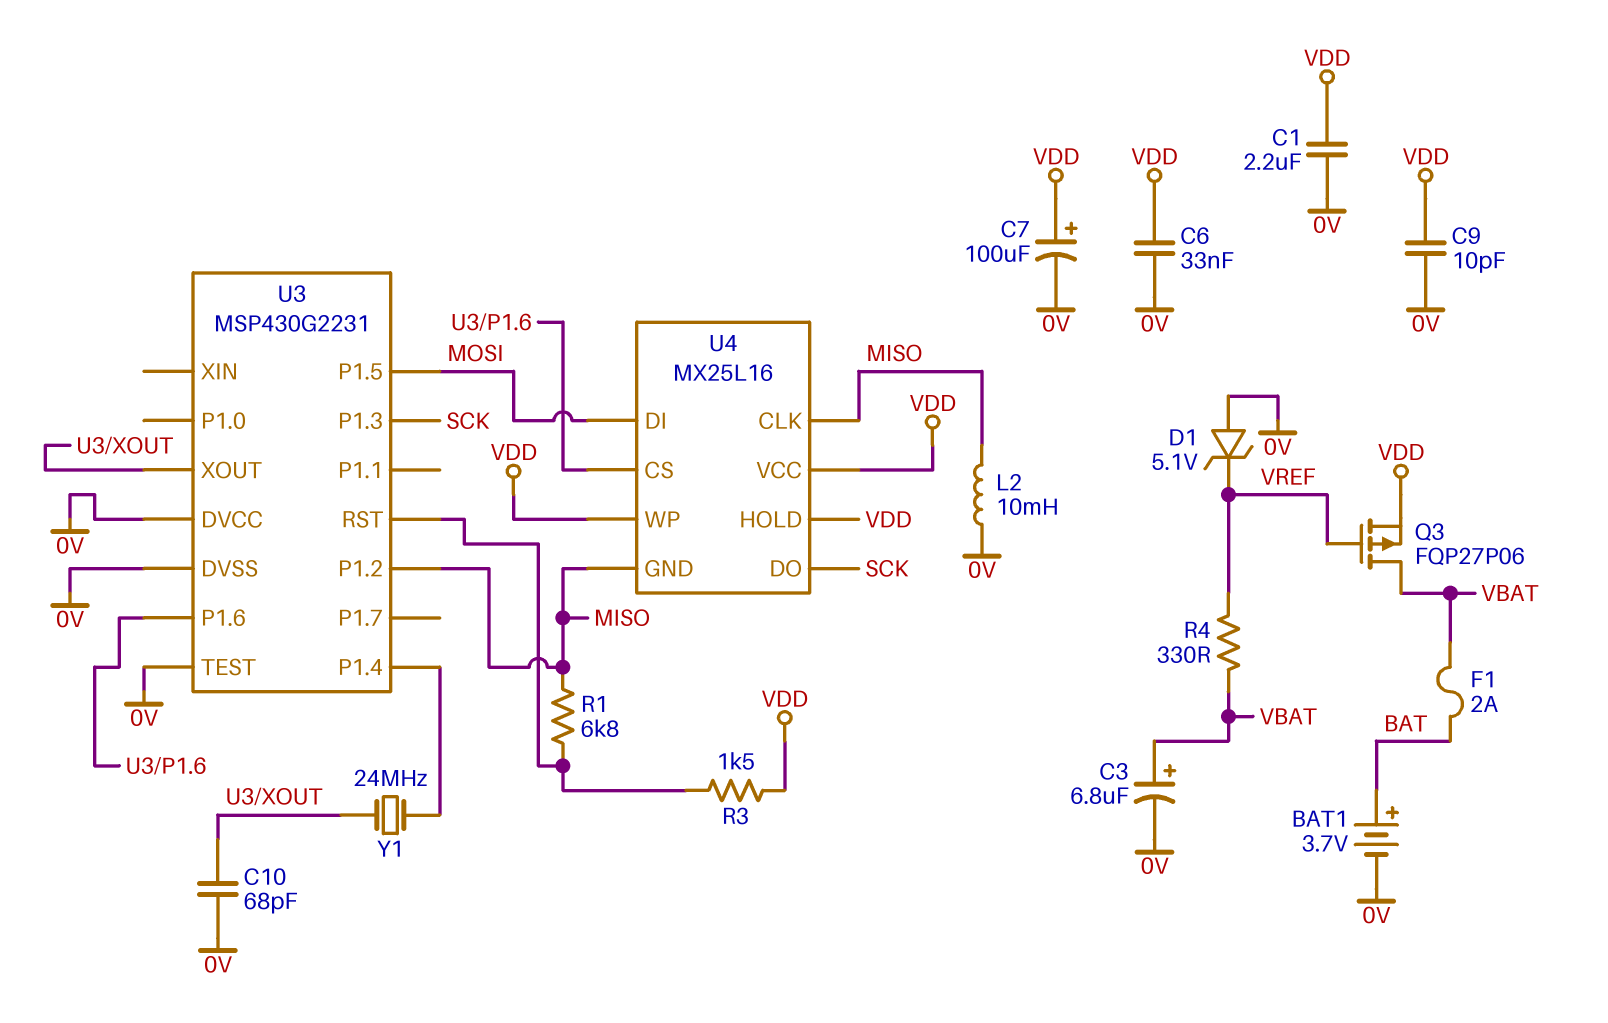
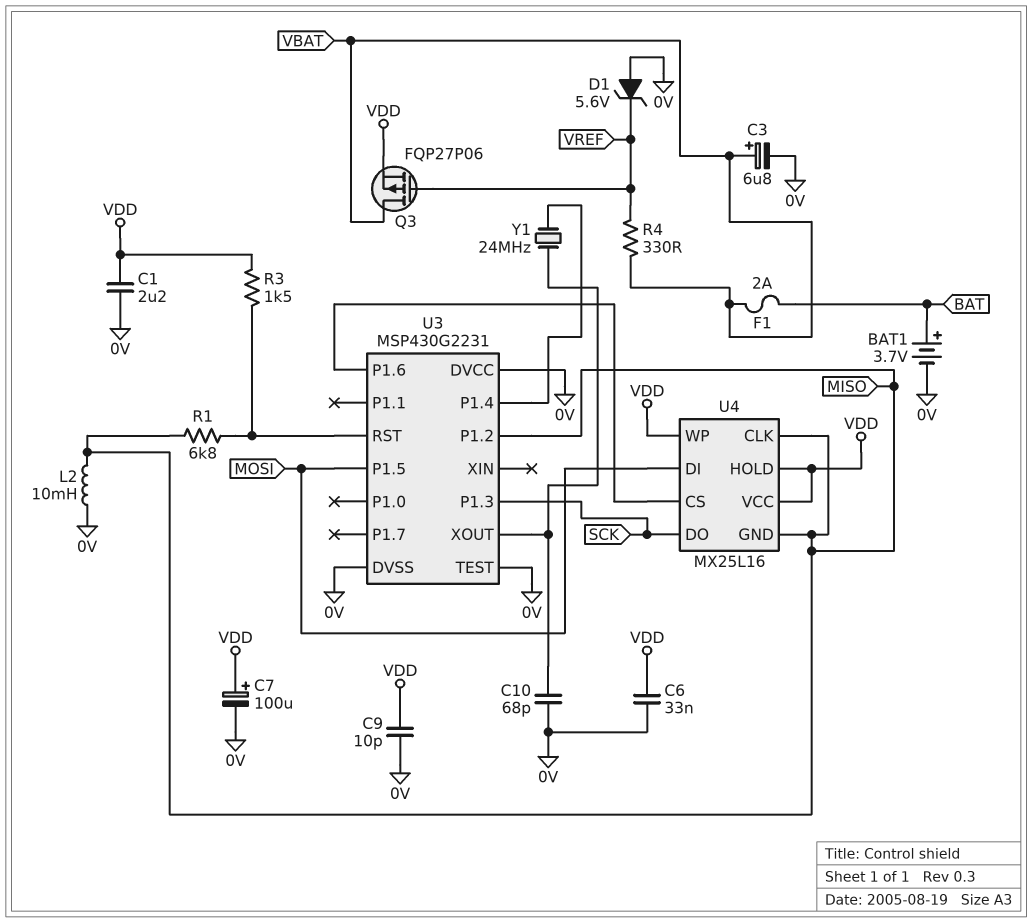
D1: zener 5.1V (A 0V, K VREF) -> zener 5.6V (A 0V, K VREF)

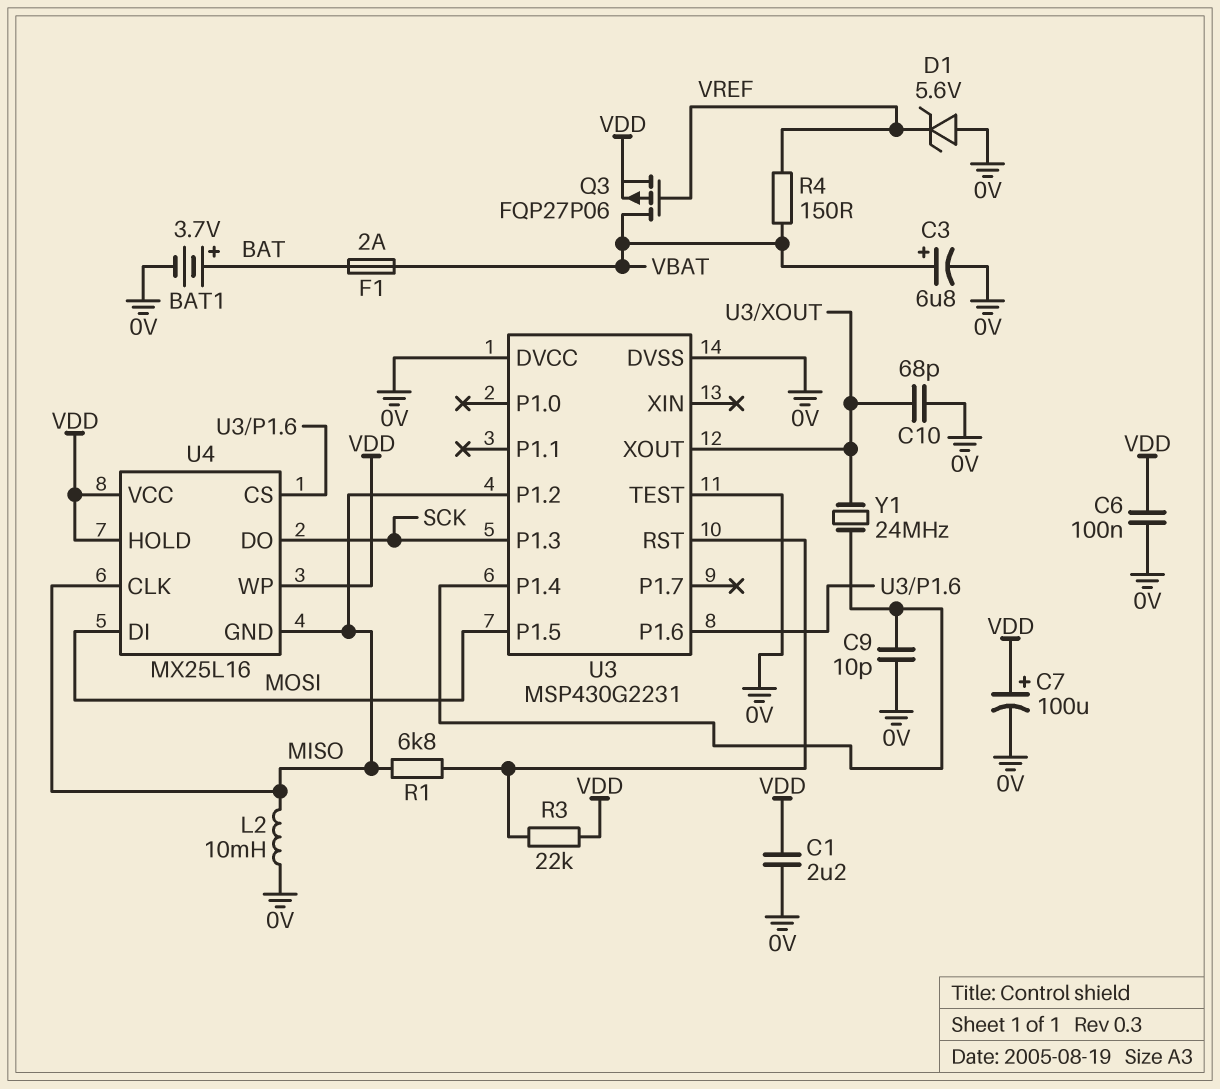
C6: 33nF (0V, VDD) -> 100nF (0V, VDD)
C9: 10pF (0V, VDD) -> 10pF (0V, U3/P1.4)
R3: 1.5k (U3/RST, VDD) -> 22k (U3/RST, VDD)
R4: 330 (VBAT, VREF) -> 150 (VBAT, VREF)

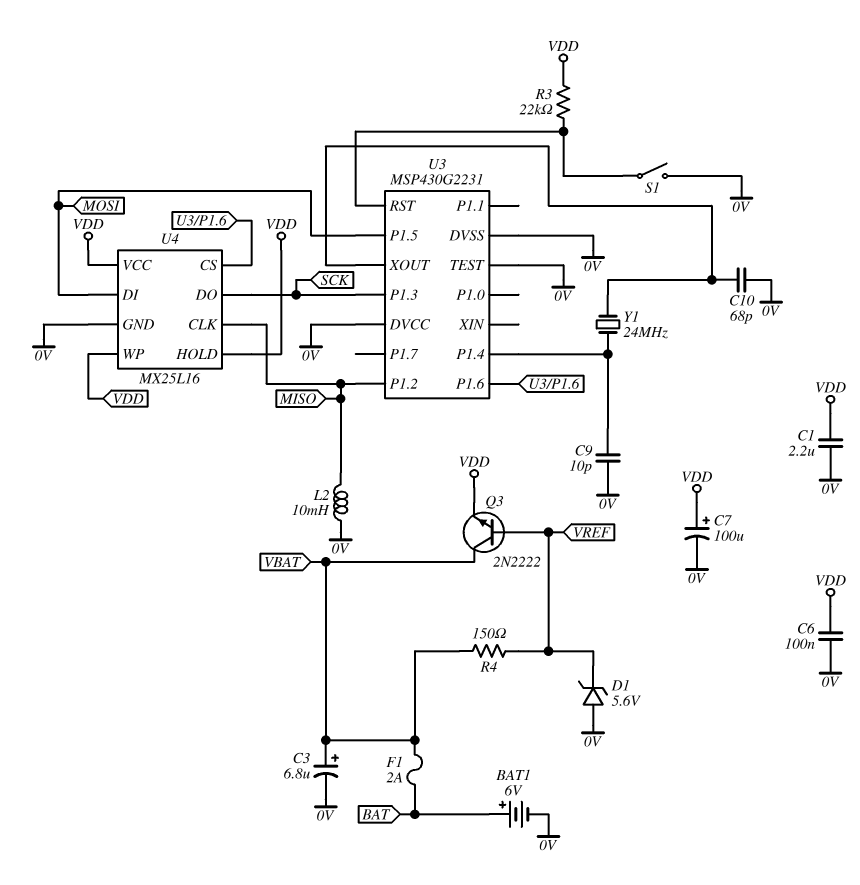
BAT1: 3.7V (plus BAT, minus 0V) -> 6V (plus BAT, minus 0V)
Q3: PMOS FQP27P06 (G VREF, D VBAT, S VDD) -> NPN 2N2222 (B VREF, C VBAT, E VDD)
R1: 6.8k (MISO, U3/RST) -> none
S1: none -> switch (0V, U3/RST)
U4 pin GND: MISO -> 0V

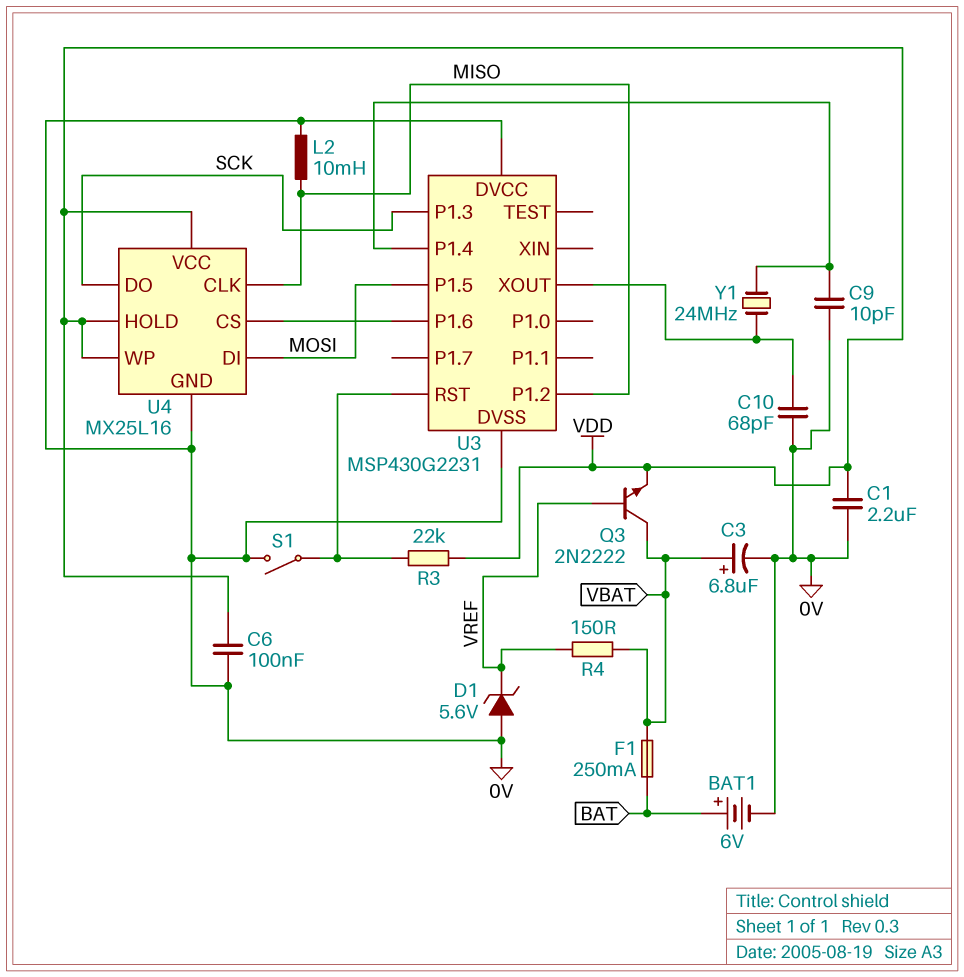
C7: 100uF (plus VDD, minus 0V) -> none
F1: 2A (BAT, VBAT) -> 250mA (BAT, VBAT)
U3 pin TEST: 0V -> none

